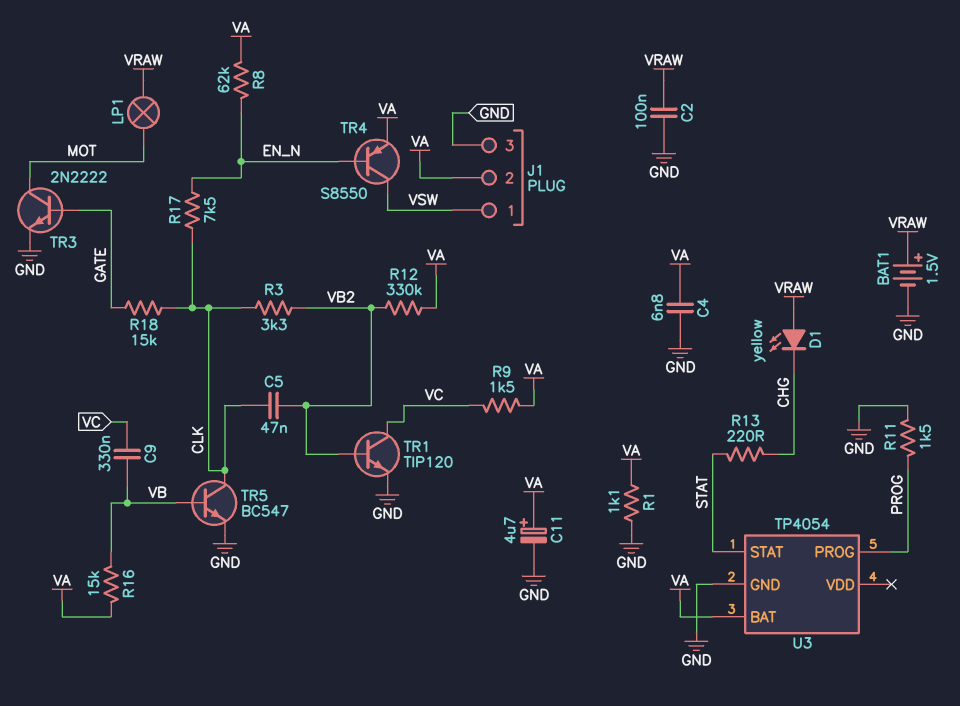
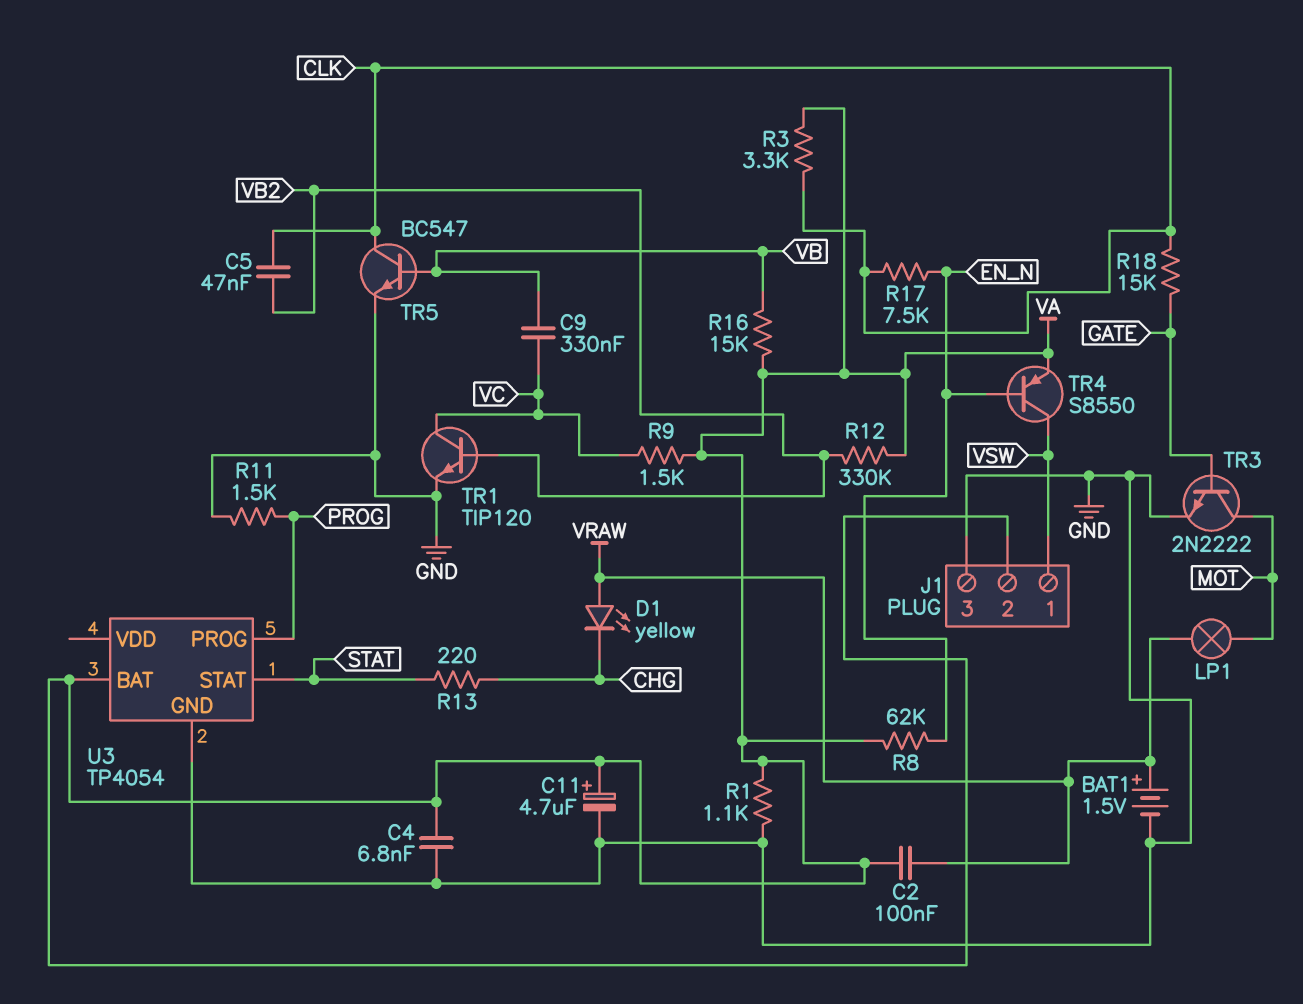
C2: 100nF (GND, VRAW) -> 100nF (VA, VRAW)
R3: 3.3k (CLK, VB2) -> 3.3k (CLK, VA)

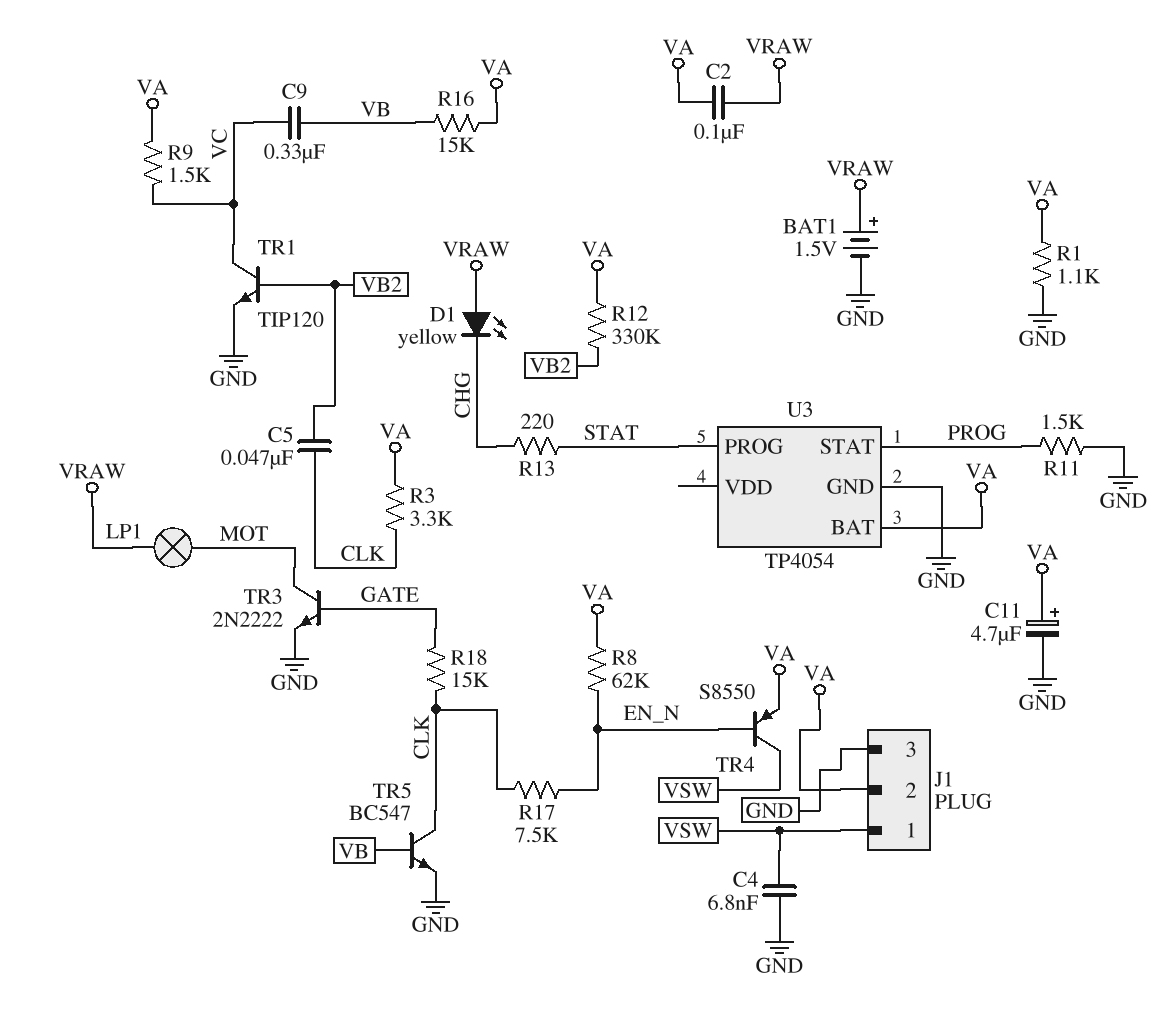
C4: 6.8nF (GND, VA) -> 6.8nF (GND, VSW)
U3 pin PROG: PROG -> STAT
U3 pin STAT: STAT -> PROG

